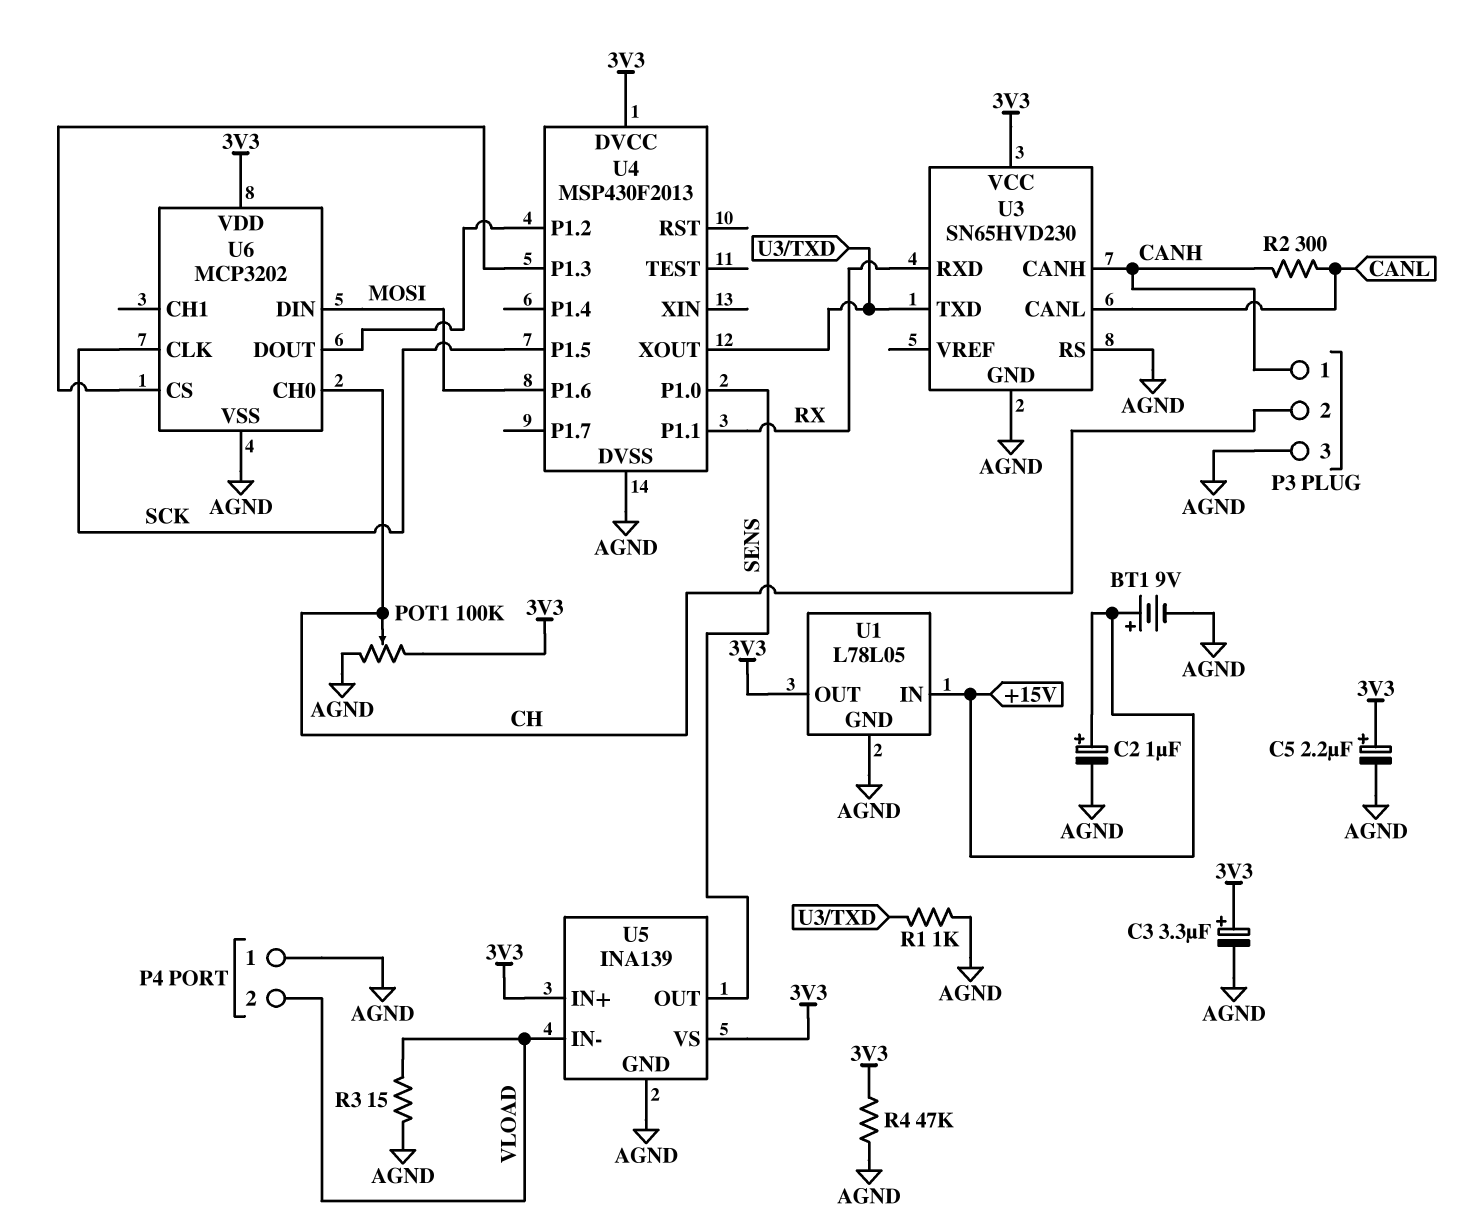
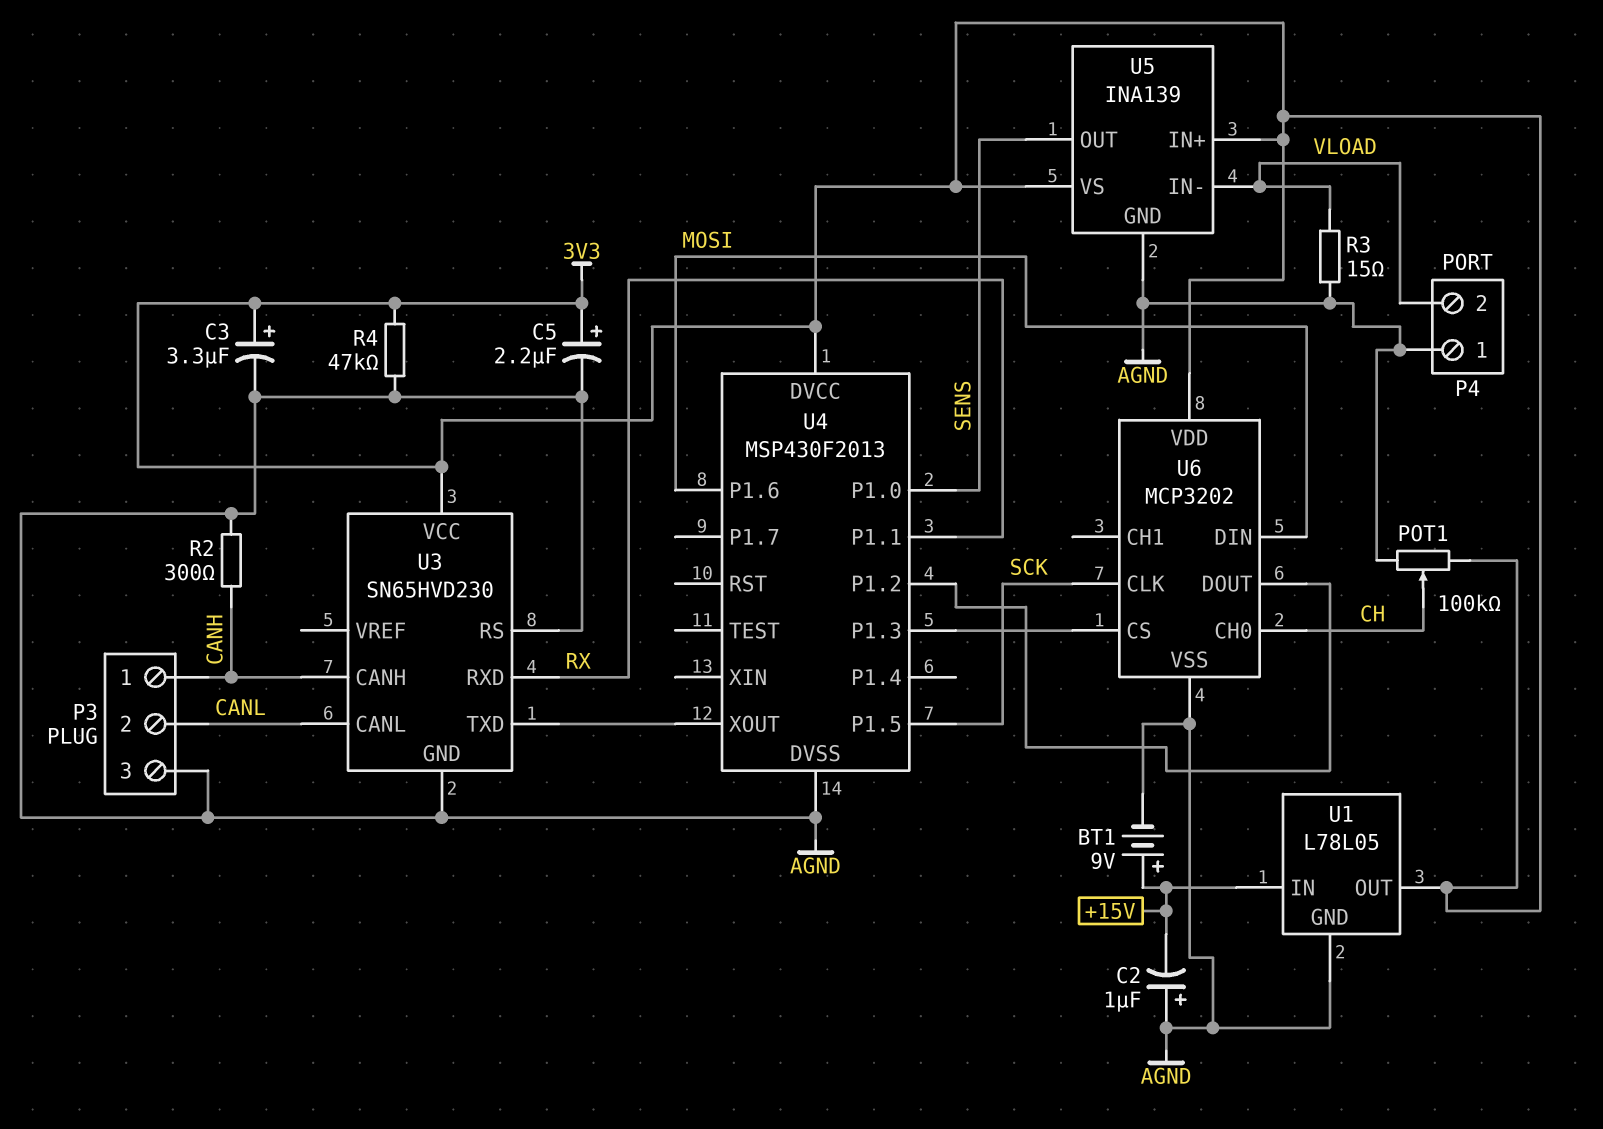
C2: 1uF (plus +15V, minus AGND) -> 1uF (plus AGND, minus +15V)
P3 pin 2: CH -> CANL
R1: 1k (AGND, U3/TXD) -> none
R2: 300 (CANH, CANL) -> 300 (AGND, CANH)

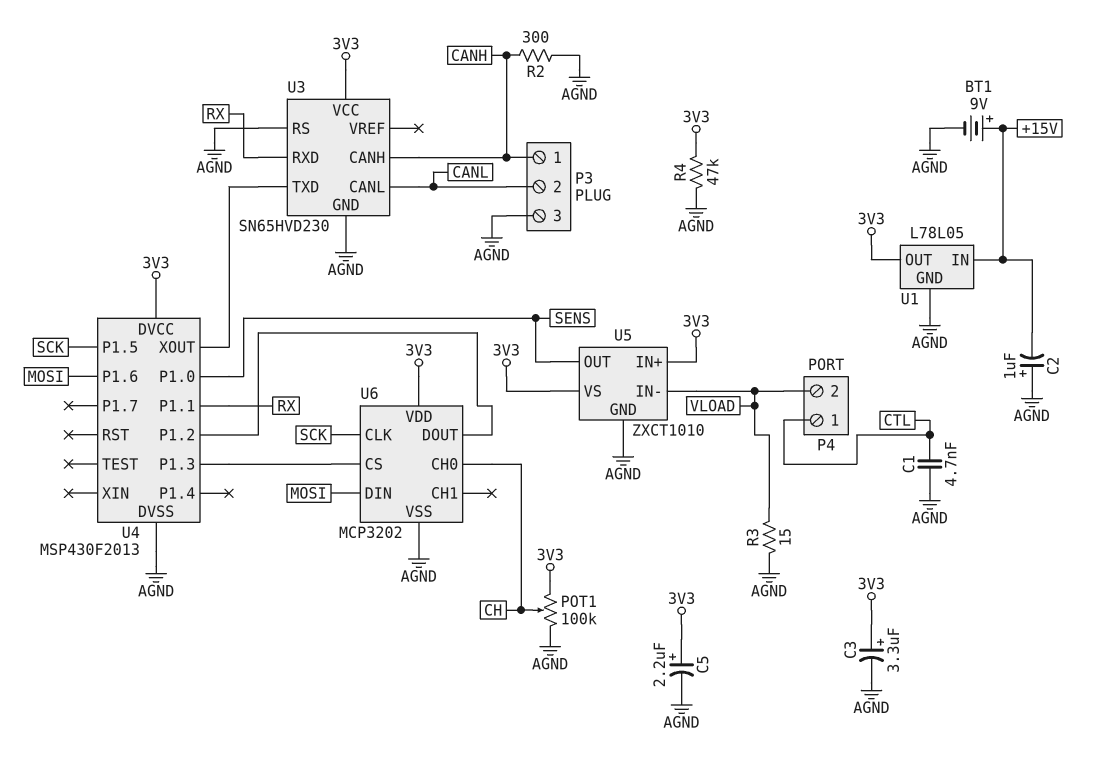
C1: none -> 4.7nF (AGND, CTL)
P4 pin 1: AGND -> CTL
U5: INA139 -> ZXCT1010

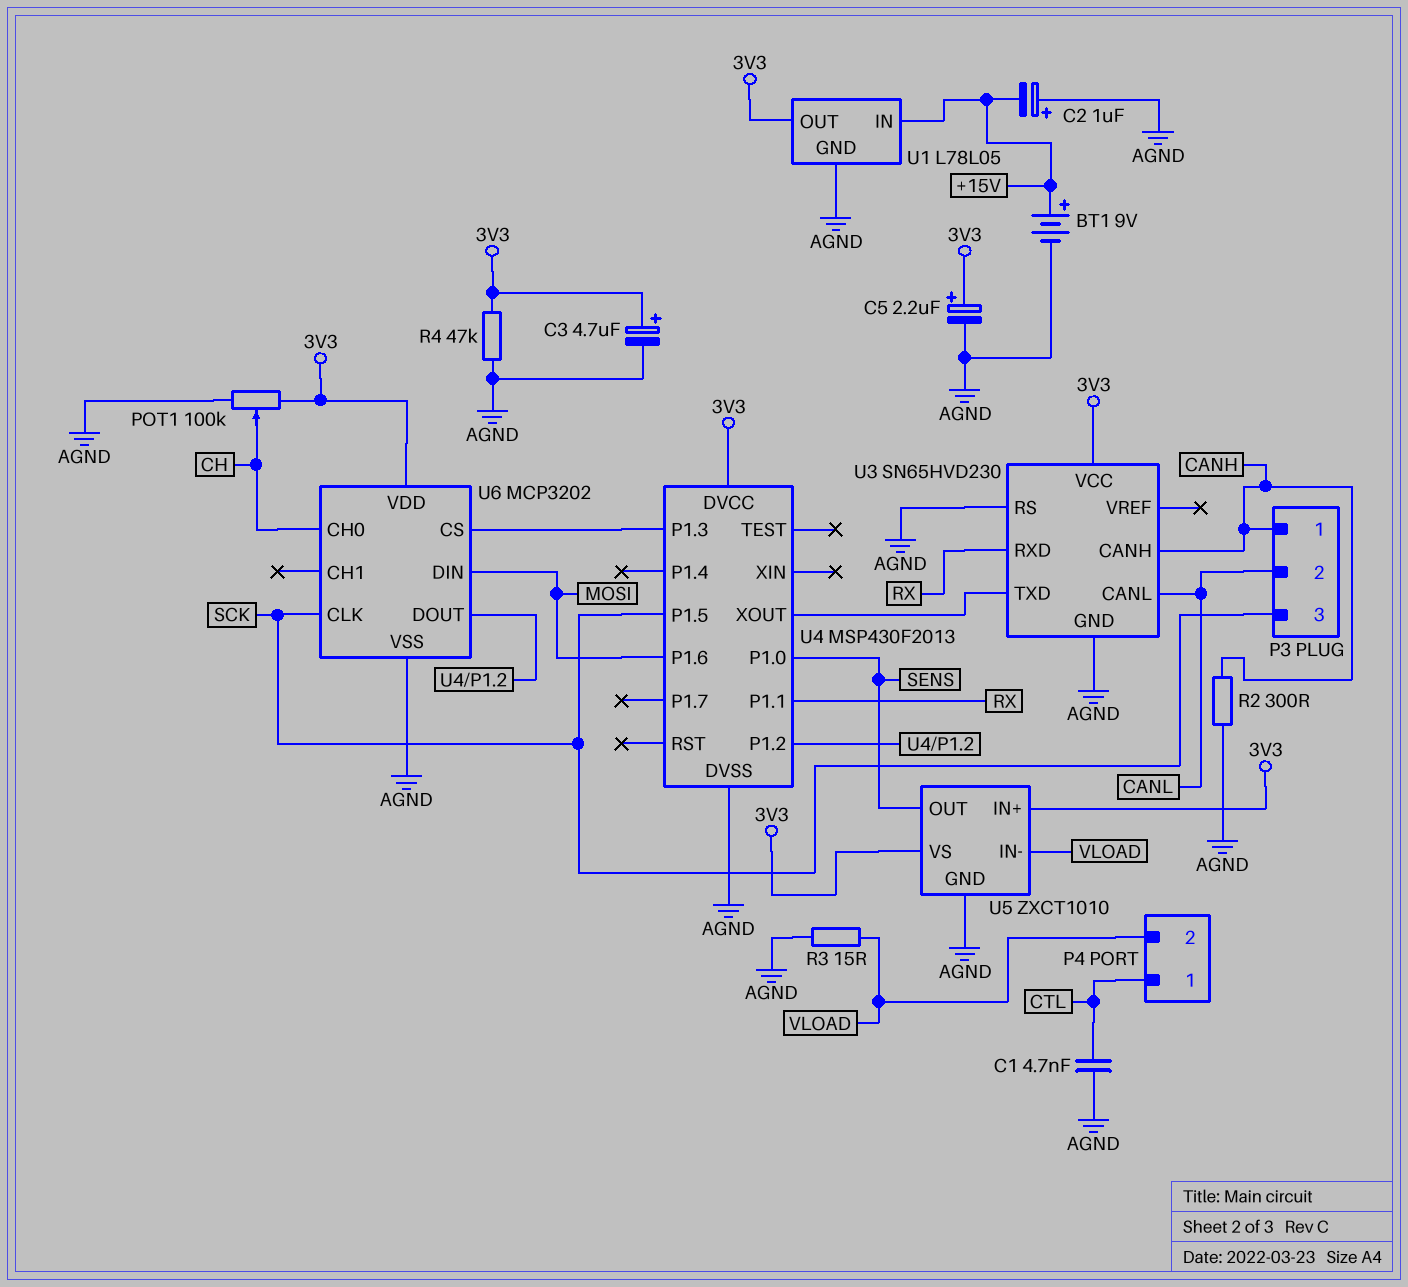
C3: 3.3uF (plus 3V3, minus AGND) -> 4.7uF (plus 3V3, minus AGND)
P3 pin 3: AGND -> SCK

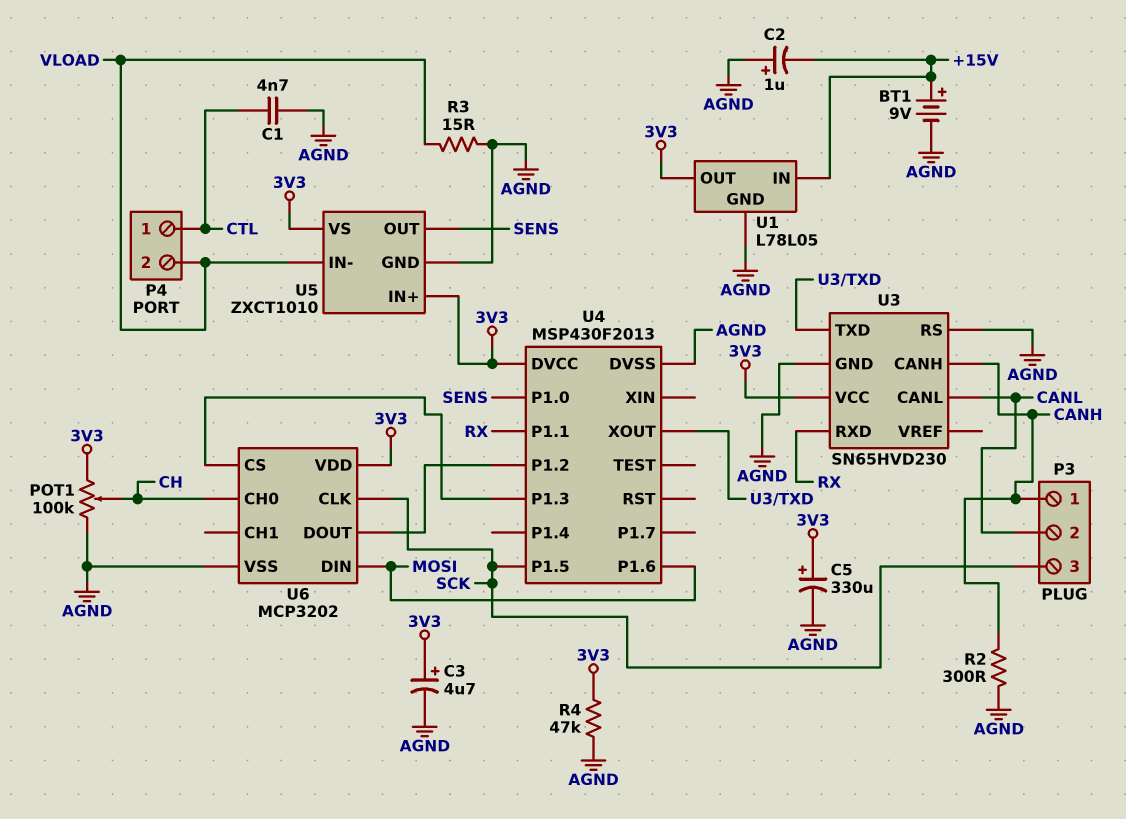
C5: 2.2uF (plus 3V3, minus AGND) -> 330uF (plus 3V3, minus AGND)

